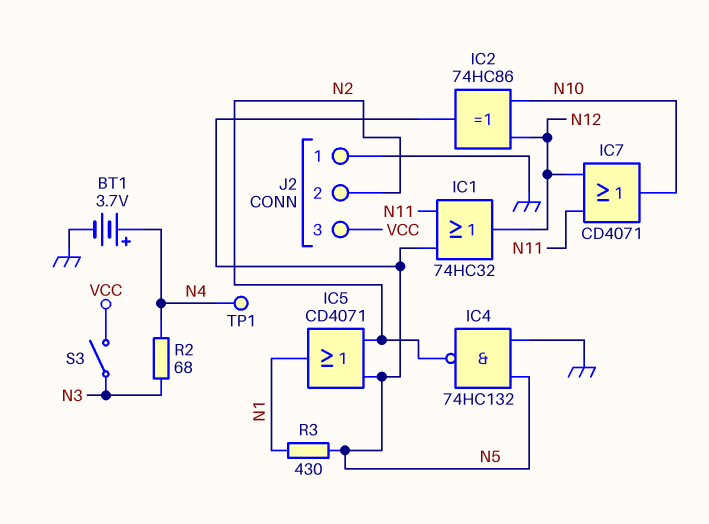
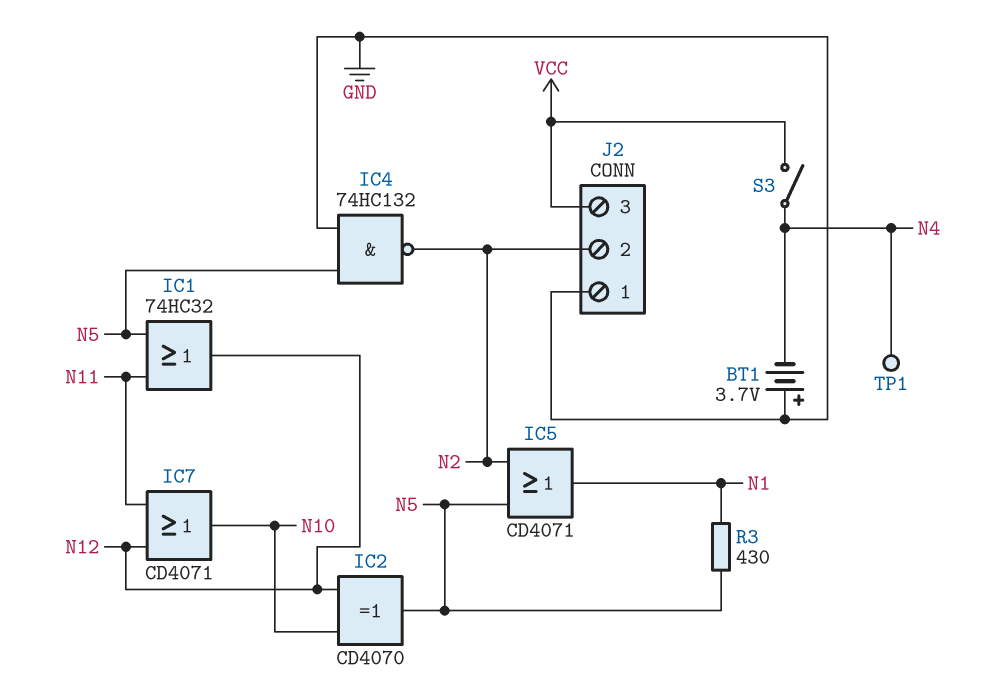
BT1: 3.7V (plus N4, minus GND) -> 3.7V (plus GND, minus N4)
IC2: XOR 74HC86 (in N10, in N12, out N5) -> XOR CD4070 (in N10, in N12, out N5)
R2: 68 (N3, N4) -> none
S3: switch (N3, VCC) -> switch (N4, VCC)

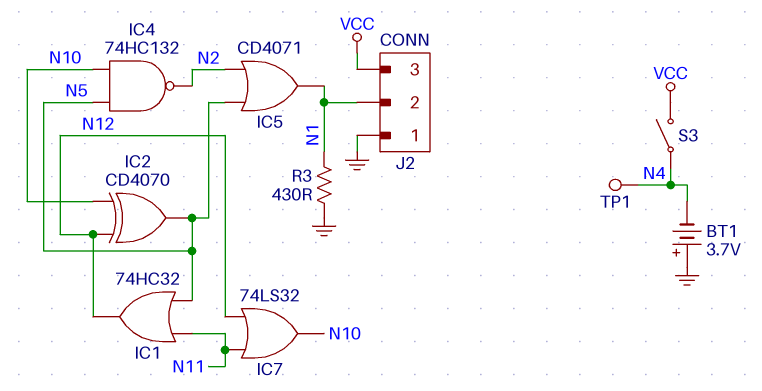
IC4: NAND 74HC132 (in GND, in N5, out N2) -> NAND 74HC132 (in N5, in N10, out N2)
IC7: OR CD4071 (in N11, in N12, out N10) -> OR 74LS32 (in N11, in N12, out N10)
J2 pin 2: N2 -> N1
R3: 430 (N1, N5) -> 430 (GND, N1)

